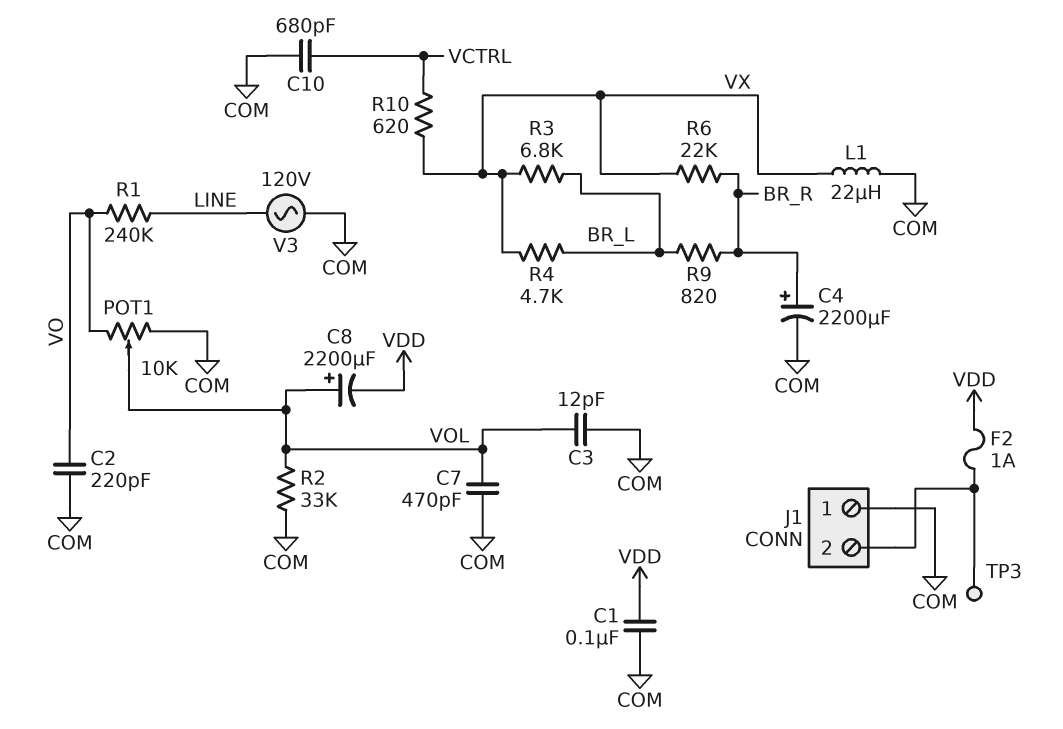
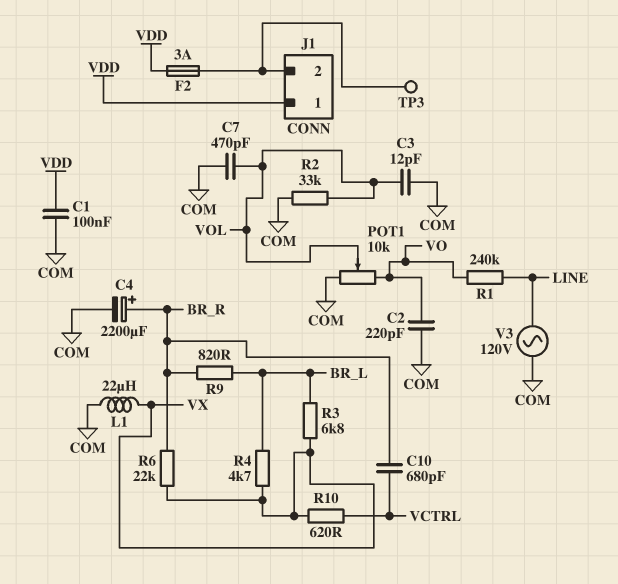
C8: 2200uF (plus VOL, minus VDD) -> none
C10: 680pF (COM, VCTRL) -> 680pF (BR_R, VCTRL)
F2: 1A (J1/2, VDD) -> 3A (J1/2, VDD)
J1 pin 1: COM -> VDD

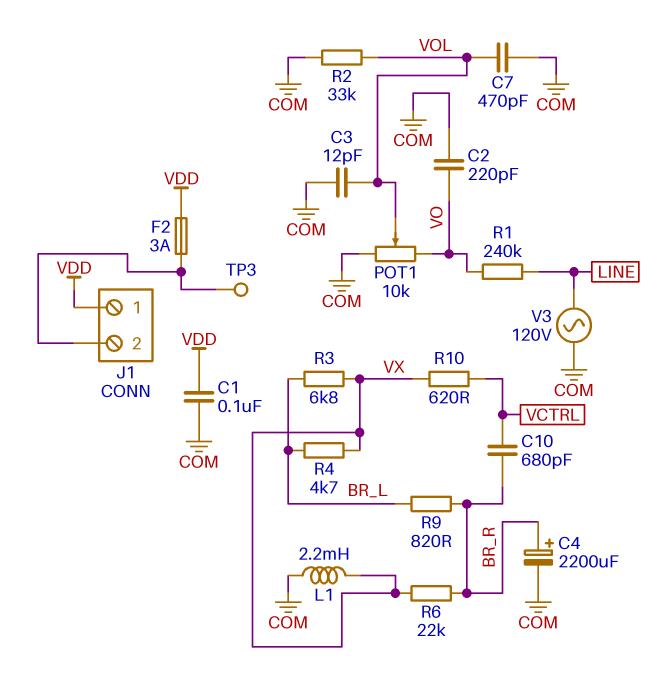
L1: 22uH (COM, VX) -> 2.2mH (COM, VX)

